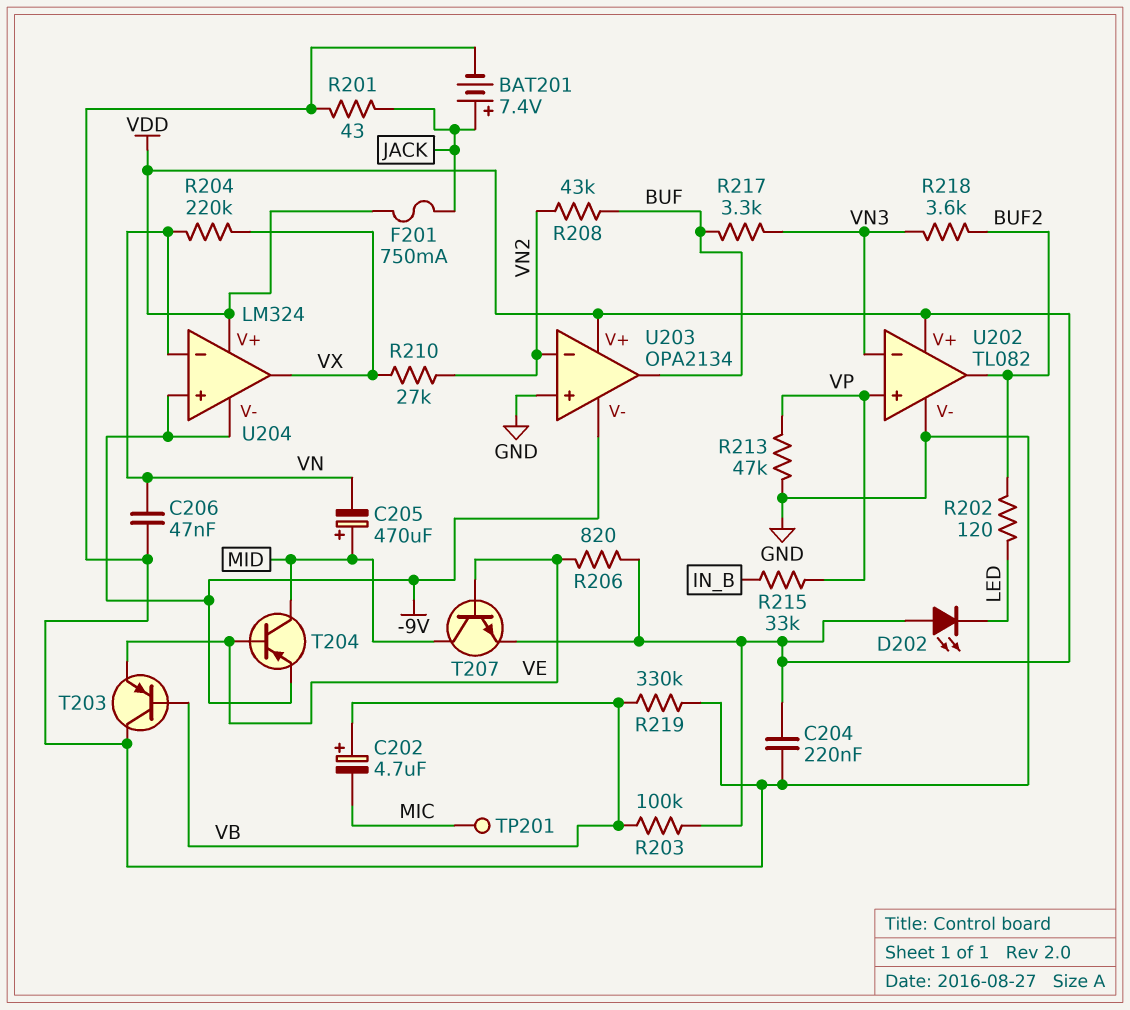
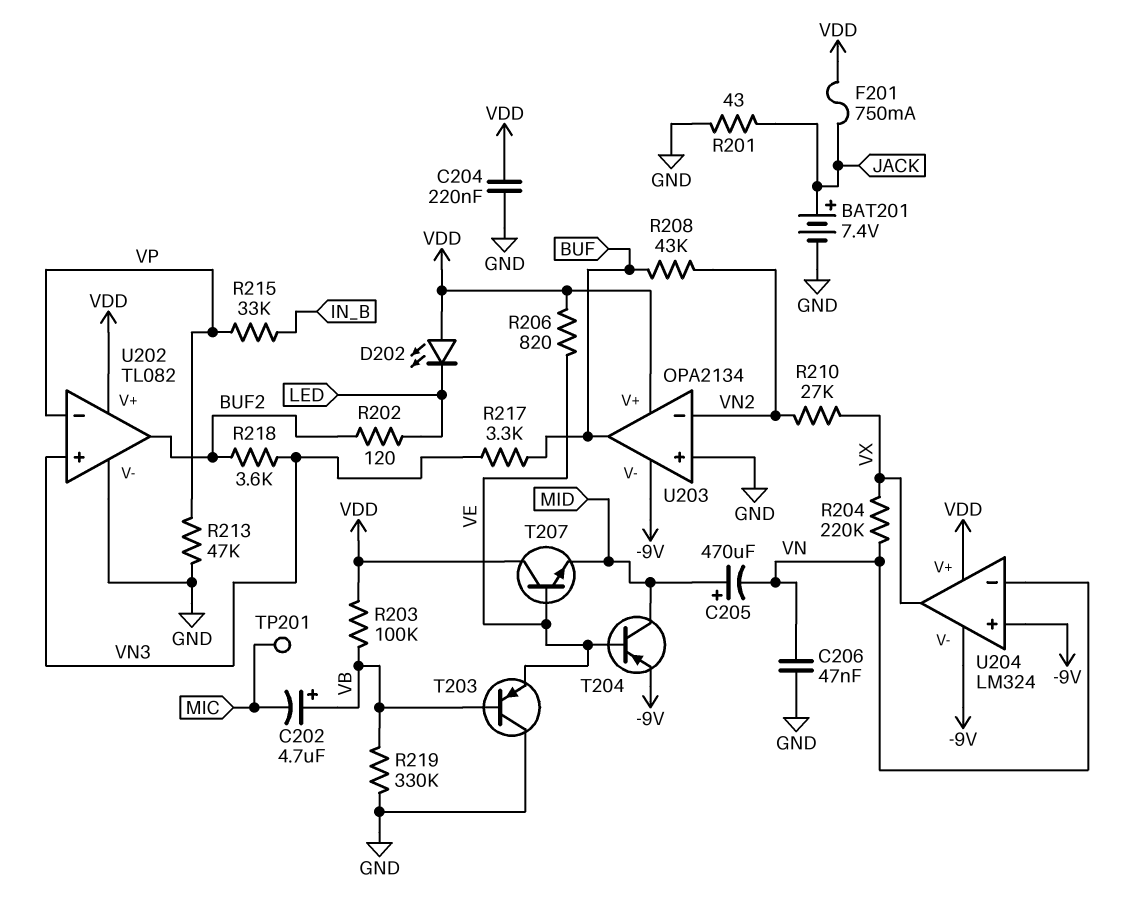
T207: NPN (B VE, C MID, E VDD) -> NPN (B VE, C VDD, E MID)
U202 pin in+: VP -> VN3
U202 pin in-: VN3 -> VP

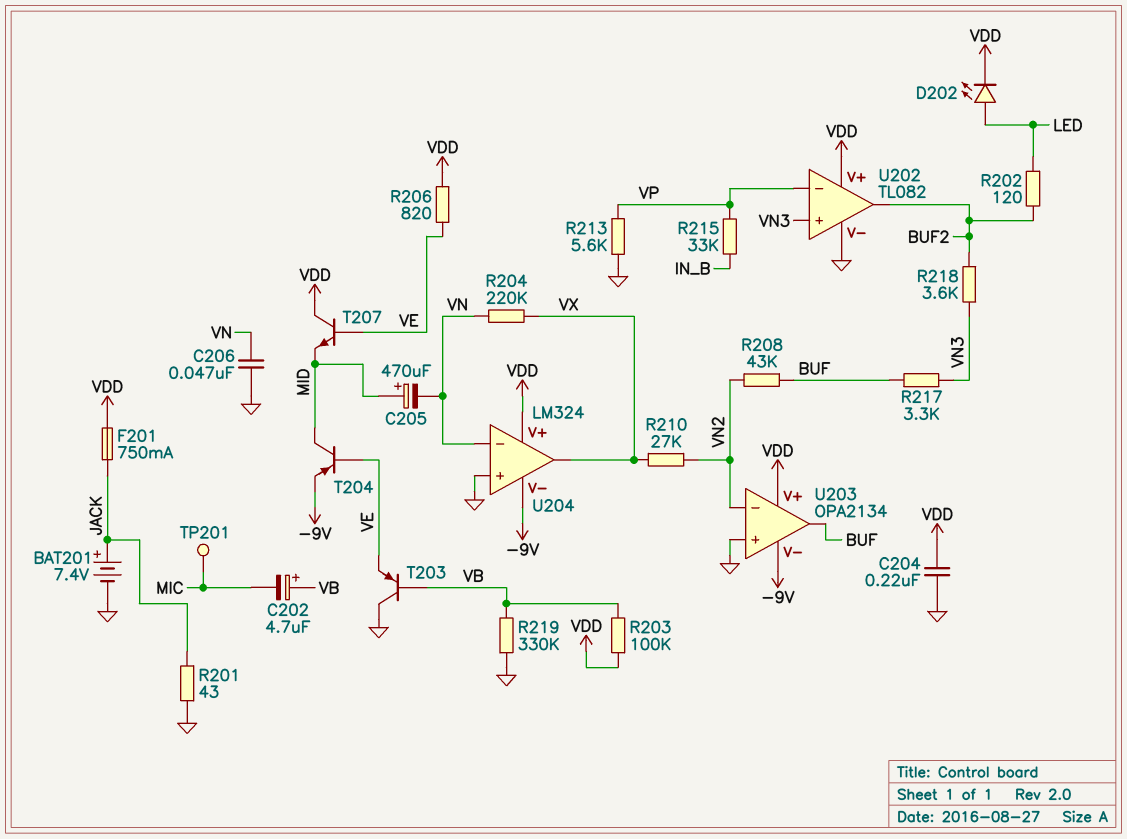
D202: LED (A VDD, K LED) -> LED (A LED, K VDD)
R213: 47k (GND, VP) -> 5.6k (GND, VP)
U204 pin in+: -9V -> GND

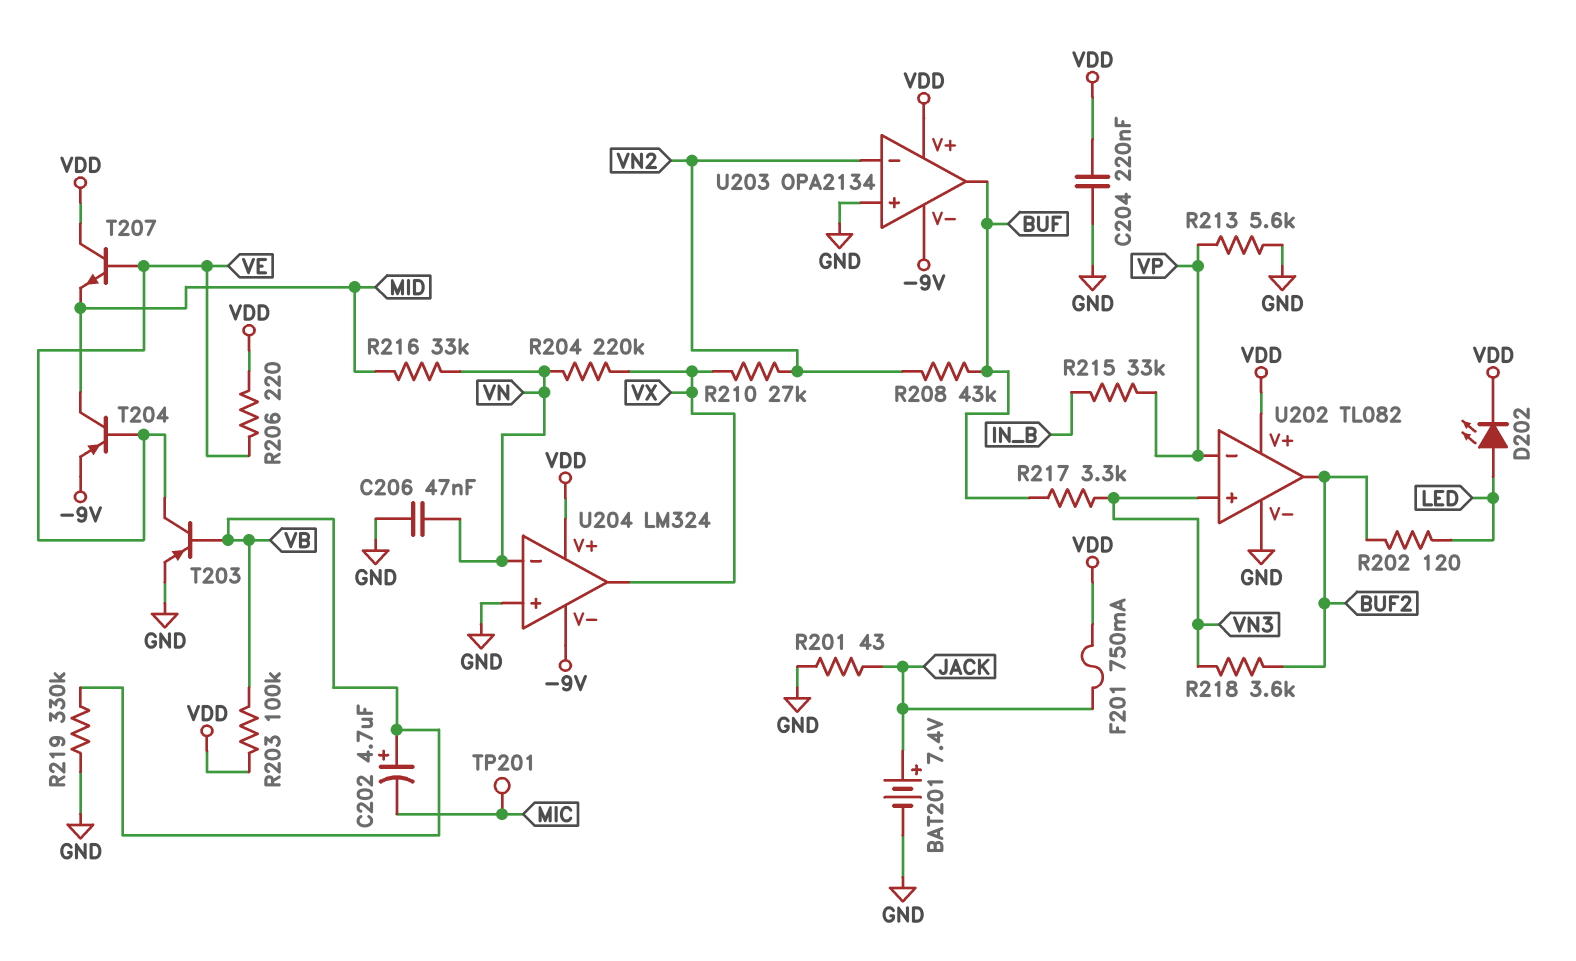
C205: 470uF (plus MID, minus VN) -> none
R206: 820 (VDD, VE) -> 220 (VDD, VE)
R216: none -> 33k (MID, VN)
T203: PNP (B VB, C GND, E VE) -> PNP (B VB, C VE, E GND)

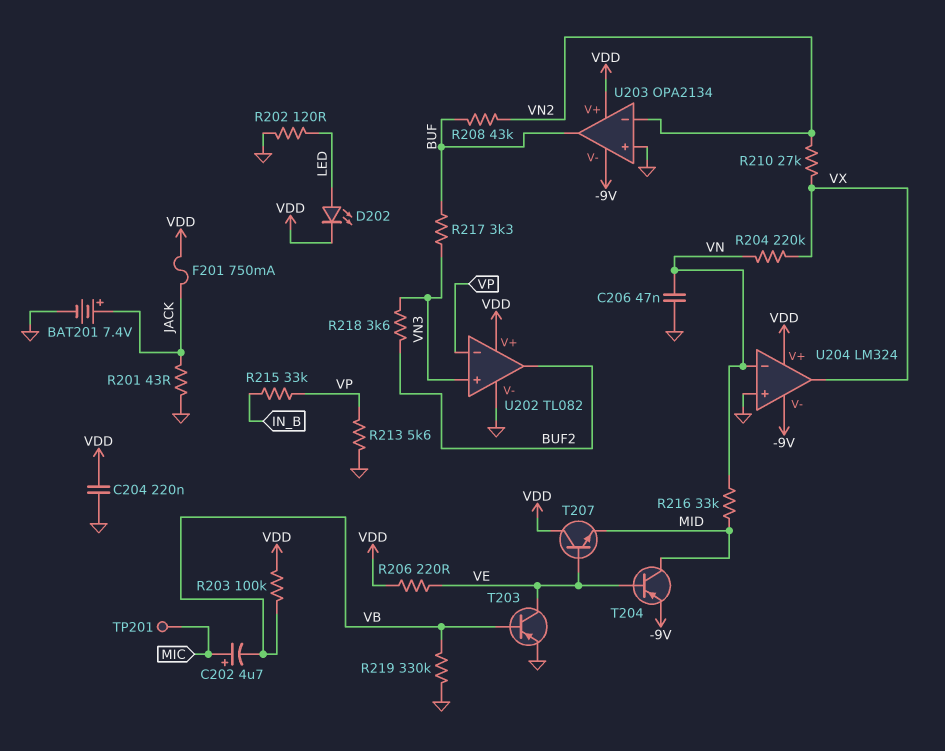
C202: 4.7uF (plus VB, minus MIC) -> 4.7uF (plus MIC, minus VB)
R202: 120 (BUF2, LED) -> 120 (GND, LED)

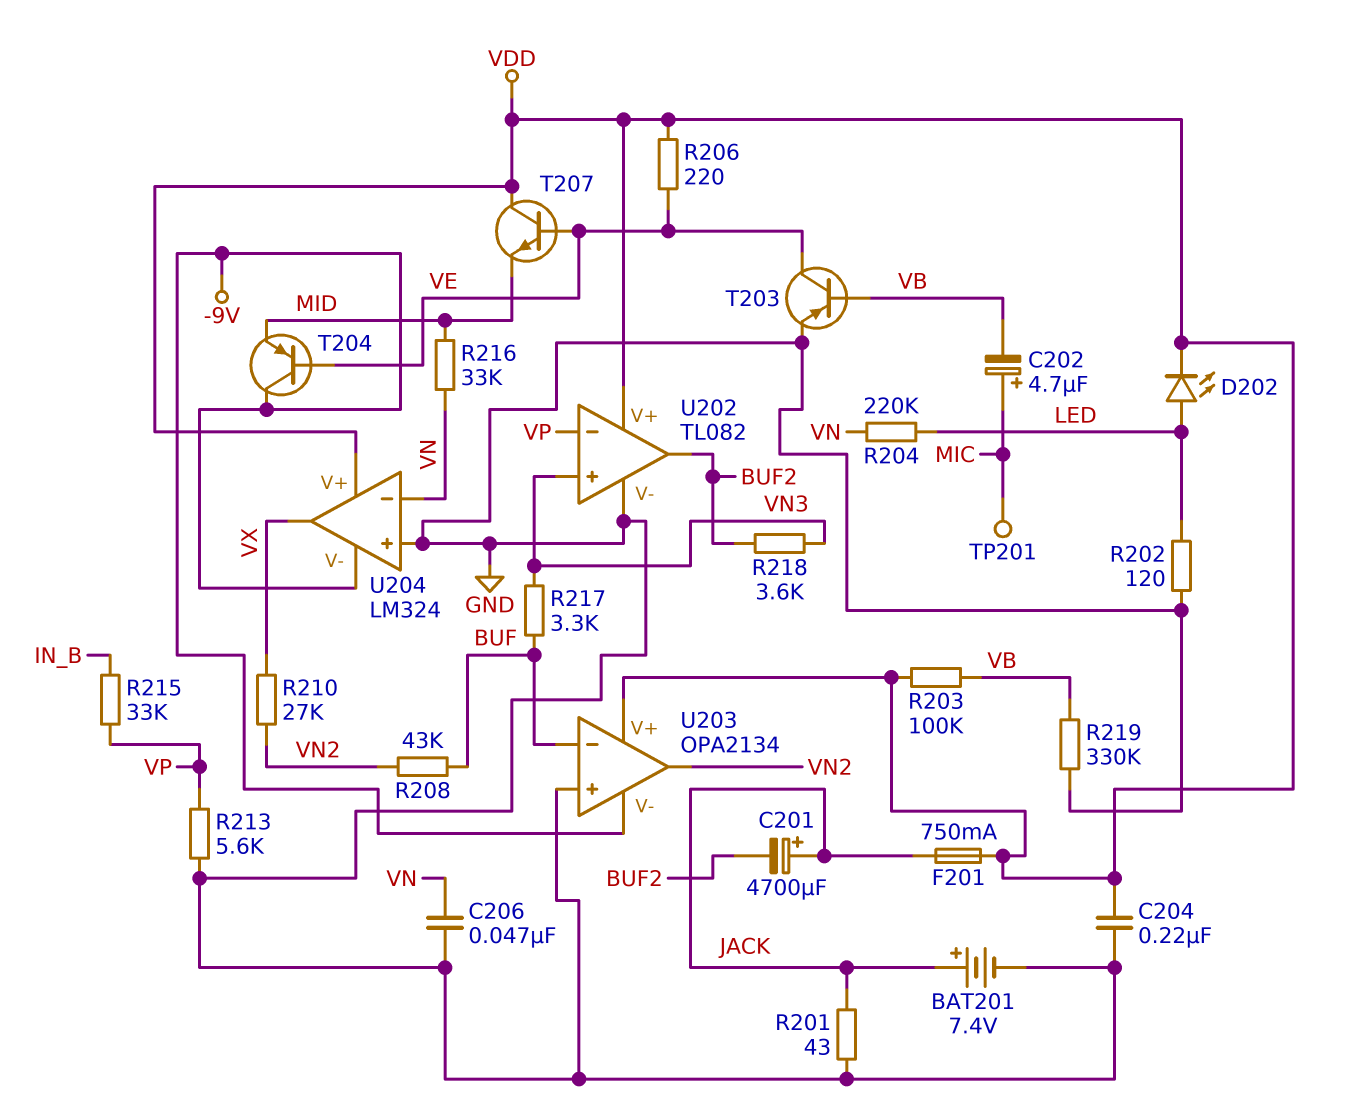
C201: none -> 4700uF (plus JACK, minus BUF2)
R204: 220k (VN, VX) -> 220k (LED, VN)
T204: PNP (B VE, C MID, E -9V) -> PNP (B VE, C -9V, E MID)
U203 pin in-: VN2 -> BUF
U203 pin out: BUF -> VN2

